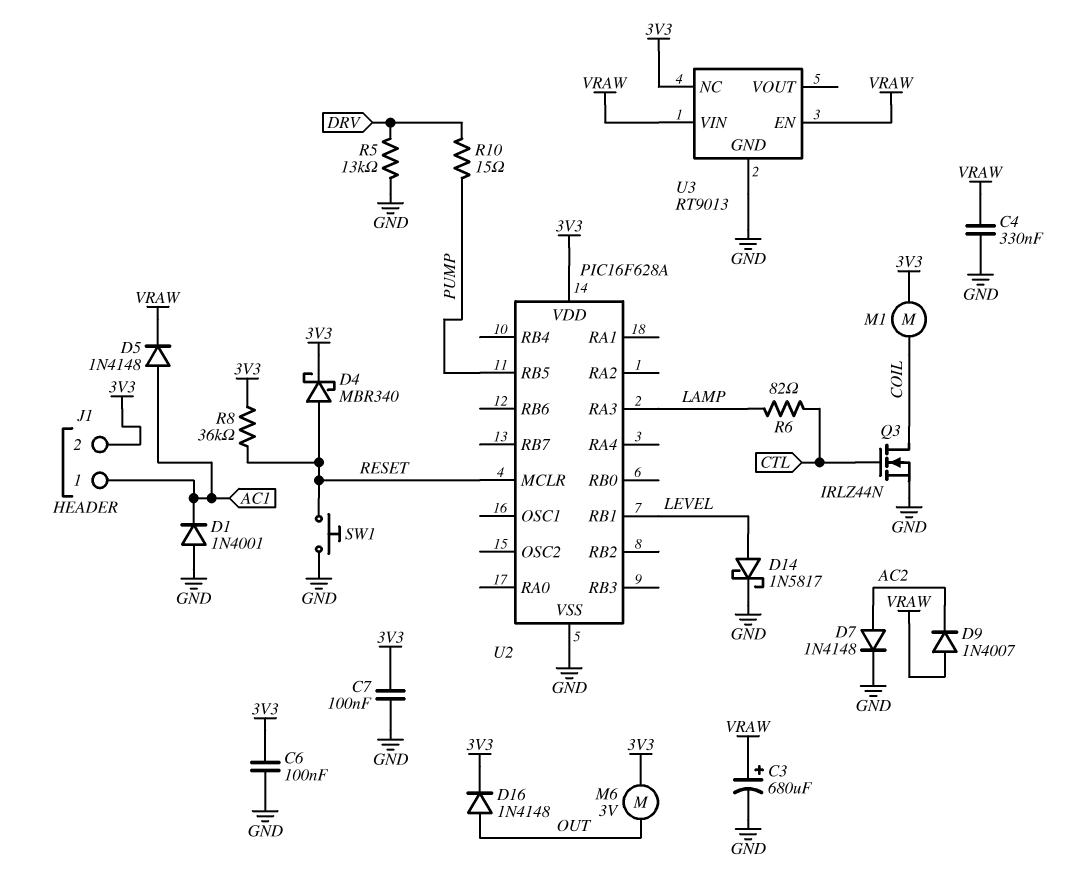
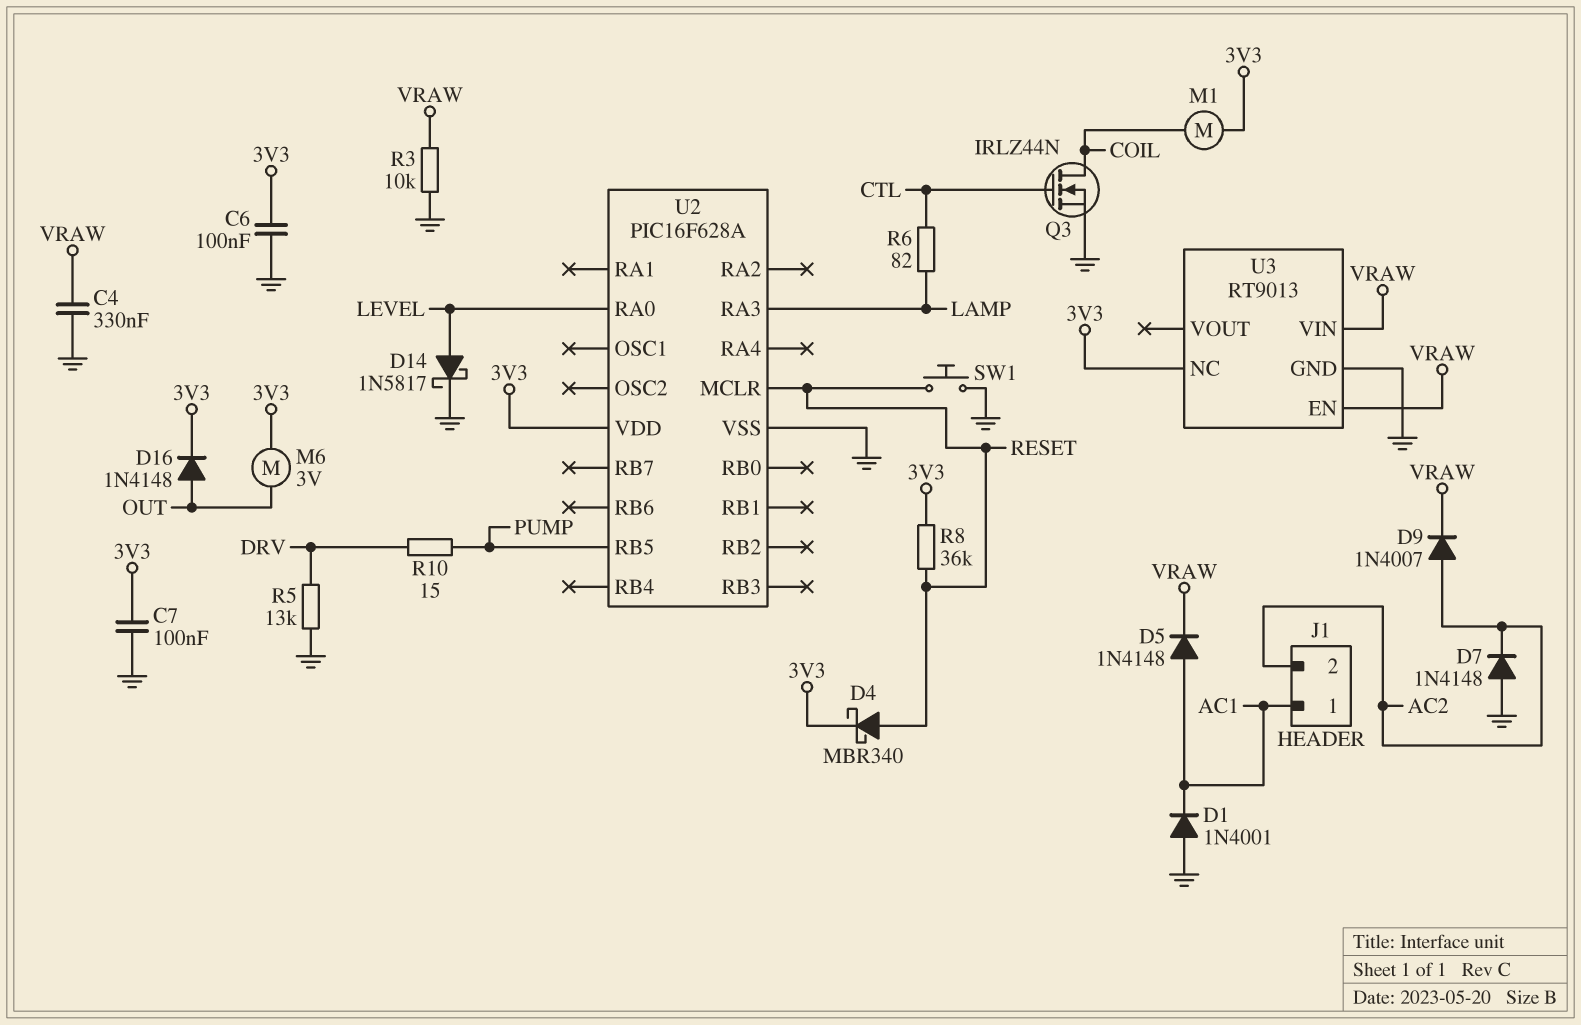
C3: 680uF (plus VRAW, minus GND) -> none
D7: diode 1N4148 (A AC2, K GND) -> diode 1N4148 (A GND, K AC2)
D9: diode 1N4007 (A VRAW, K AC2) -> diode 1N4007 (A AC2, K VRAW)
J1 pin 2: 3V3 -> AC2
R3: none -> 10k (GND, VRAW)
U2 pin RA0: none -> LEVEL
U2 pin RB1: LEVEL -> none

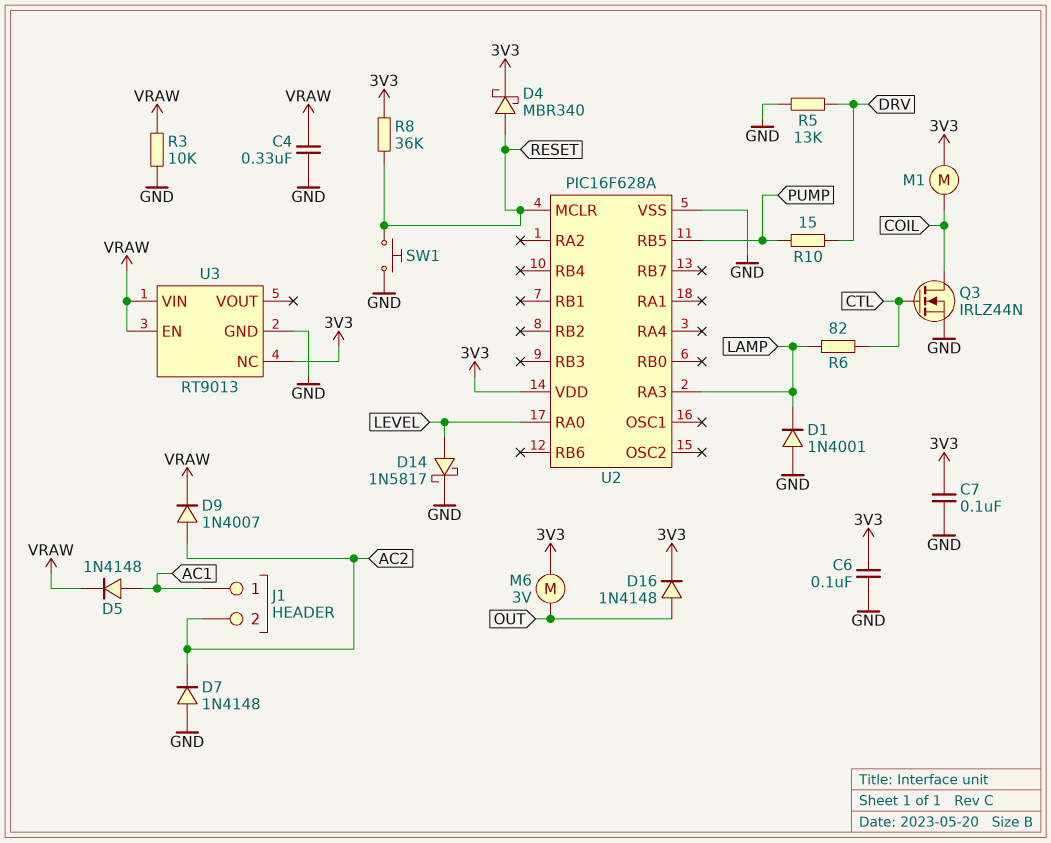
D1: diode 1N4001 (A GND, K AC1) -> diode 1N4001 (A GND, K LAMP)

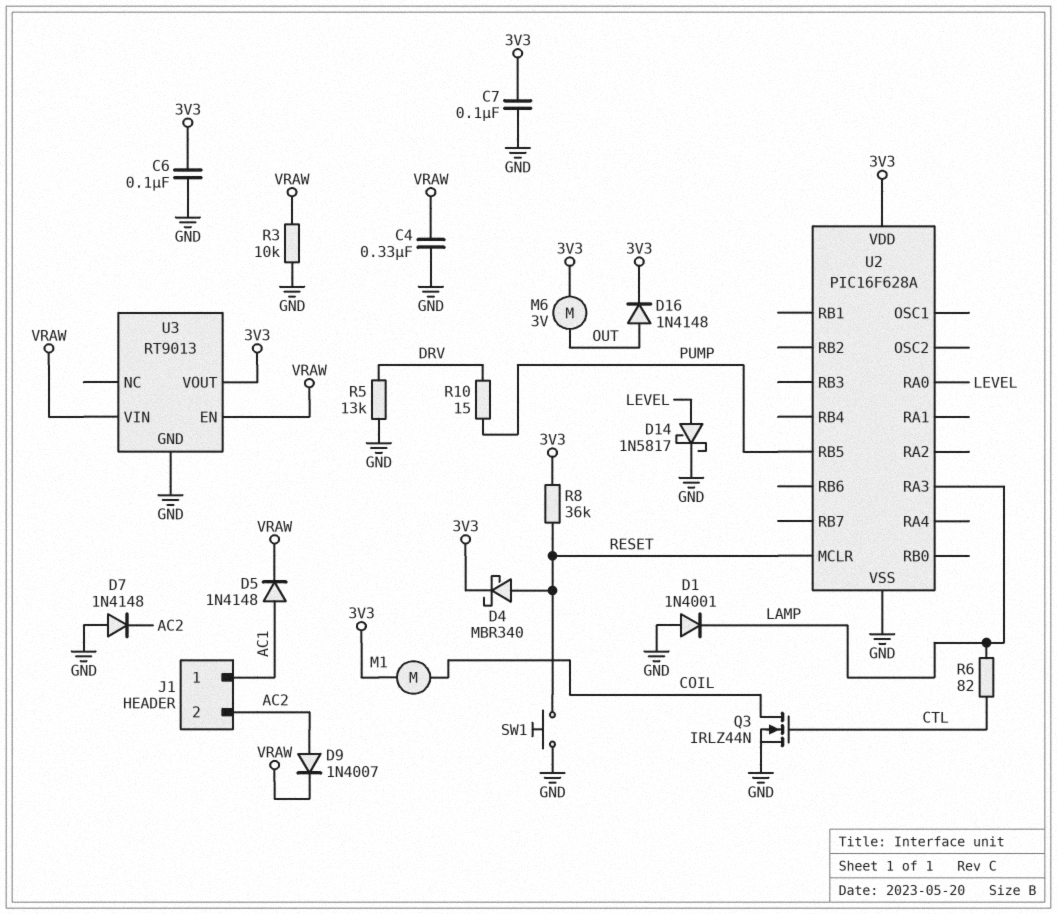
U3 pin NC: 3V3 -> none
U3 pin VOUT: none -> 3V3

